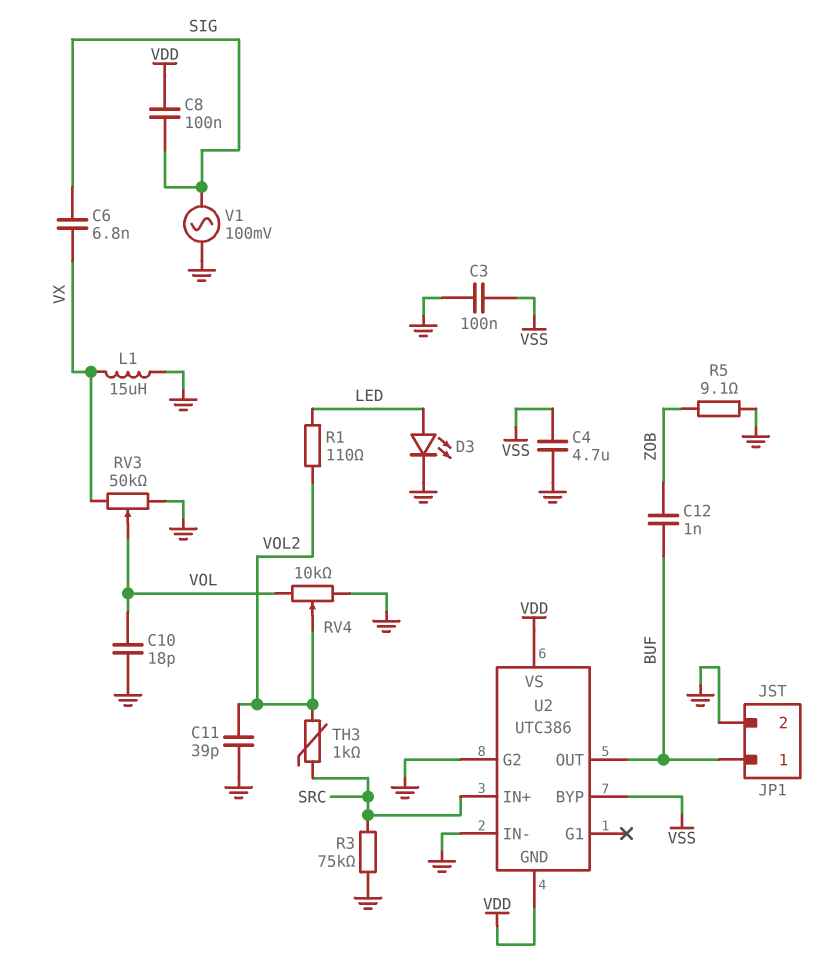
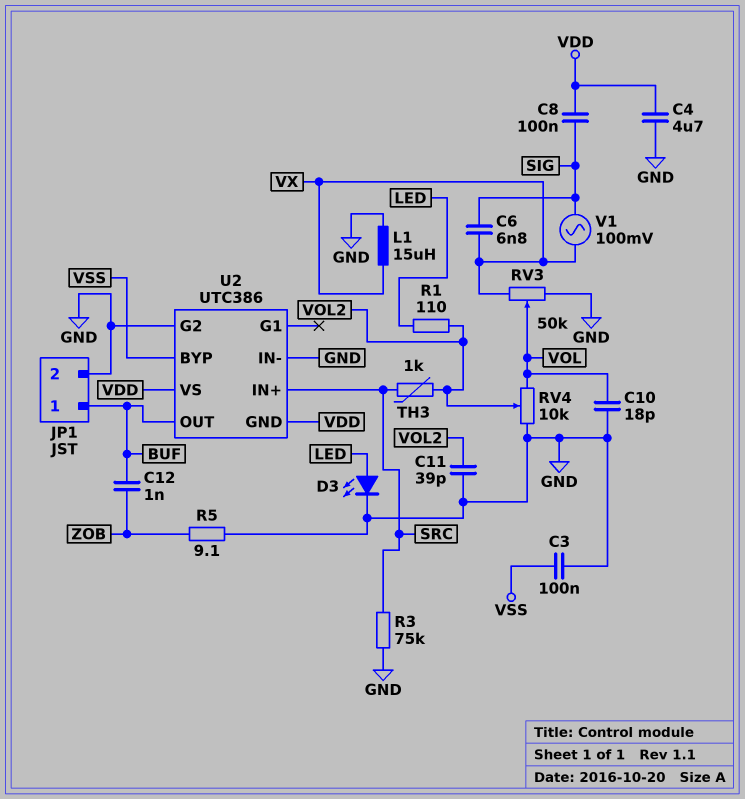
C4: 4.7uF (GND, VSS) -> 4.7uF (GND, VDD)
V1: AC 100mV (GND, SIG) -> AC 100mV (SIG, VX)

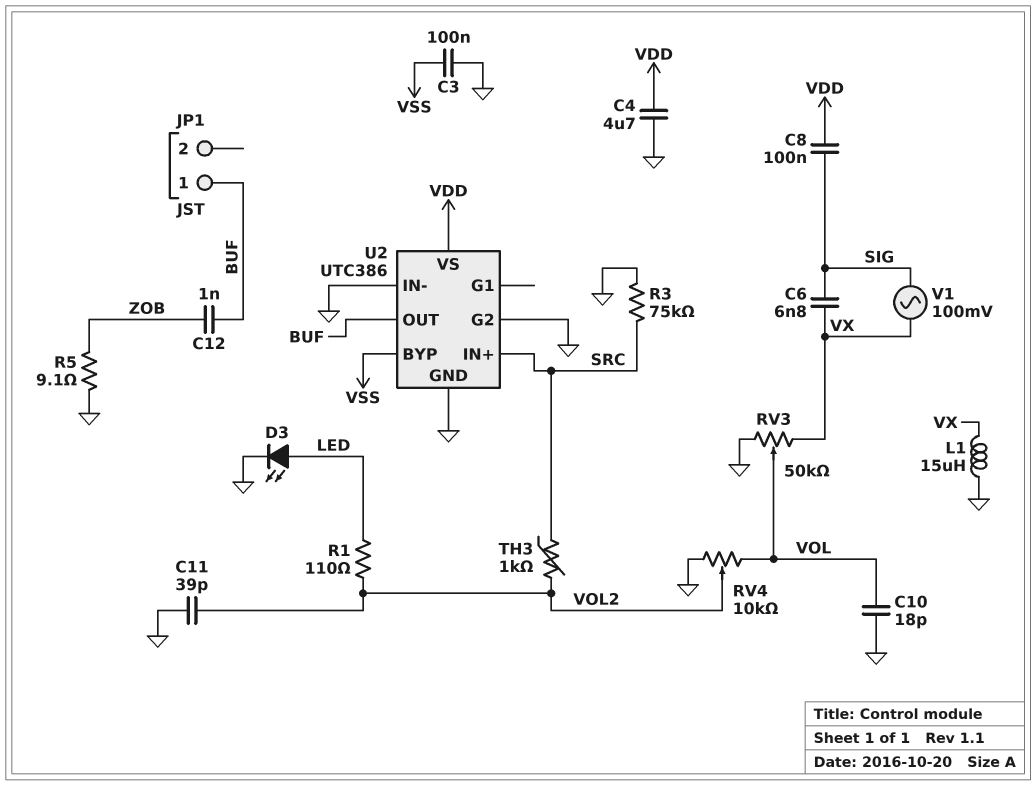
JP1 pin 2: GND -> none
U2 pin GND: VDD -> GND

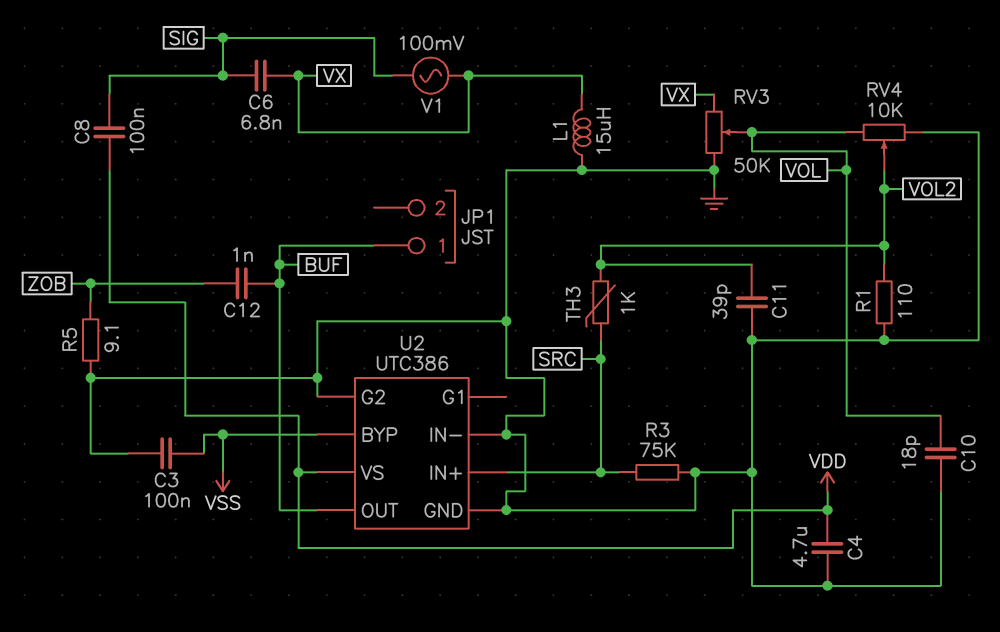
D3: LED (A LED, K GND) -> none
R1: 110 (LED, VOL2) -> 110 (GND, VOL2)

